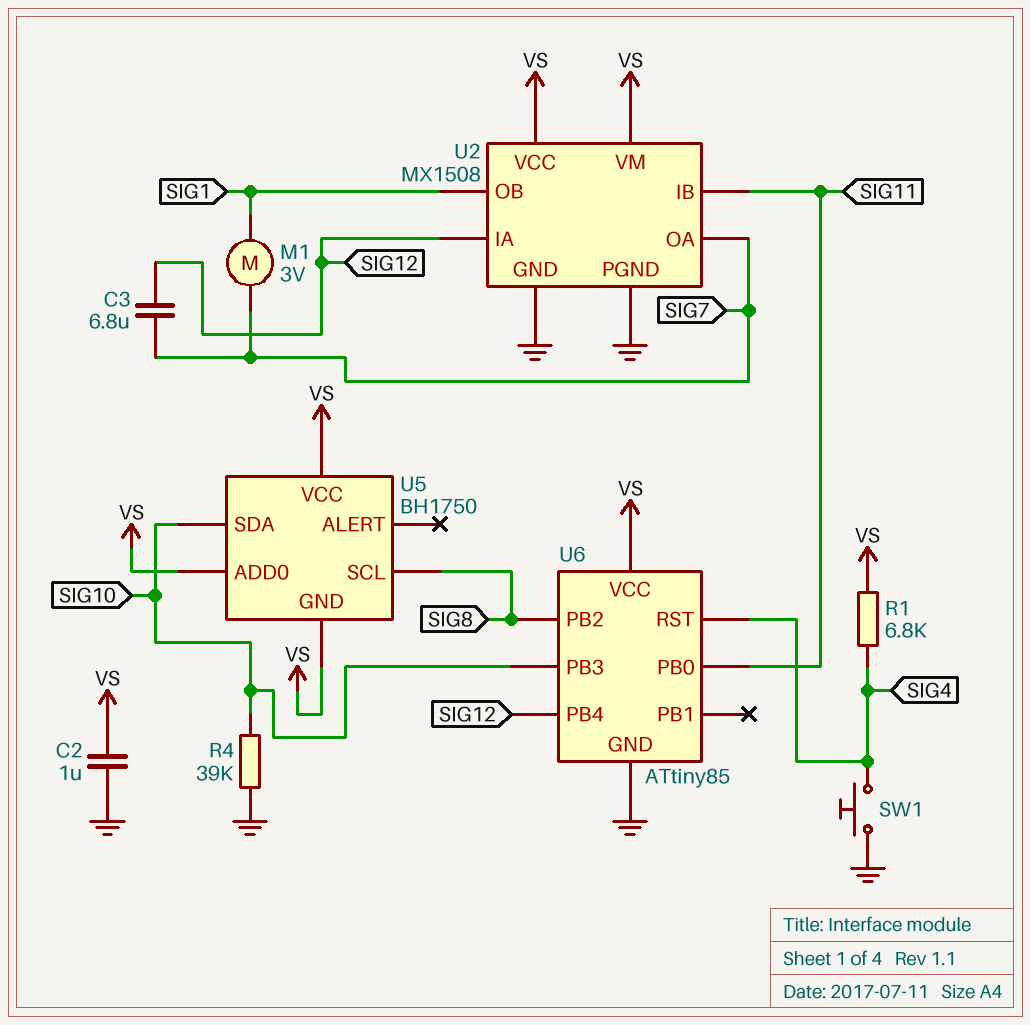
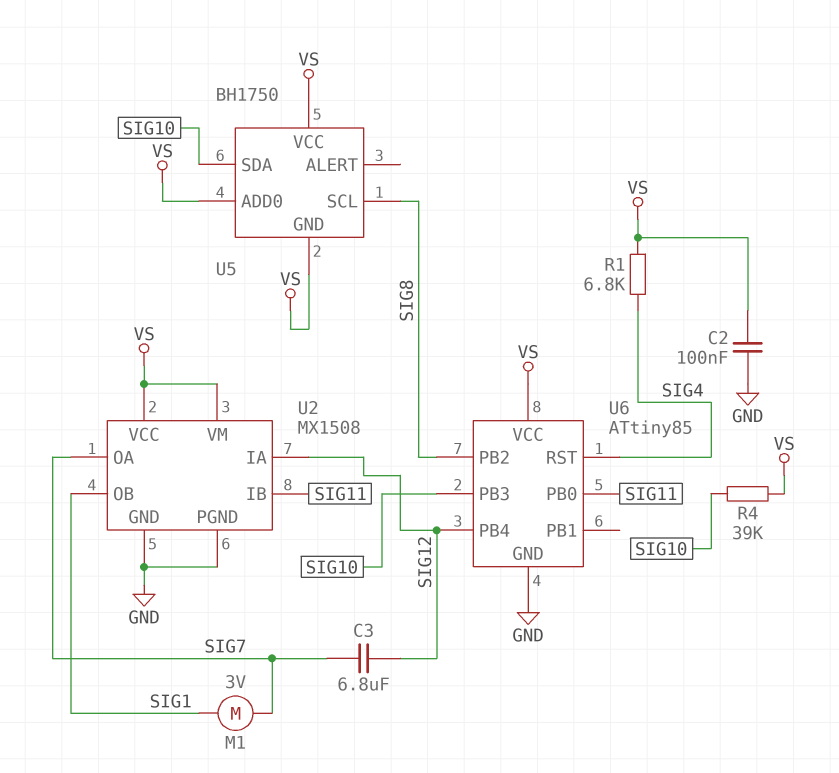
C2: 1uF (GND, VS) -> 100nF (GND, VS)
R4: 39k (GND, SIG10) -> 39k (SIG10, VS)
SW1: button (GND, SIG4) -> none

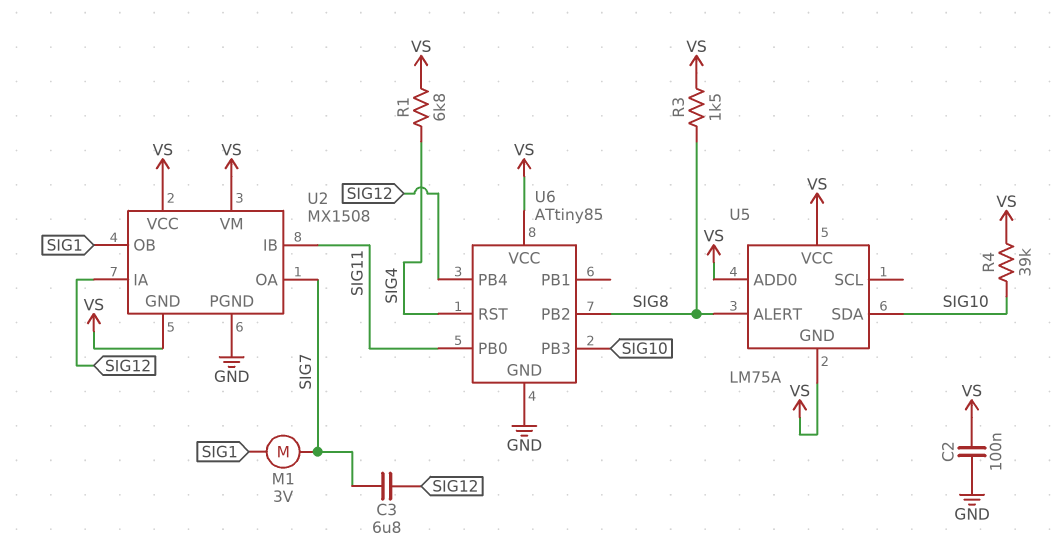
R3: none -> 1.5k (SIG8, VS)
U2 pin GND: GND -> VS
U5: BH1750 -> LM75A
U5 pin ALERT: none -> SIG8
U5 pin SCL: SIG8 -> none

